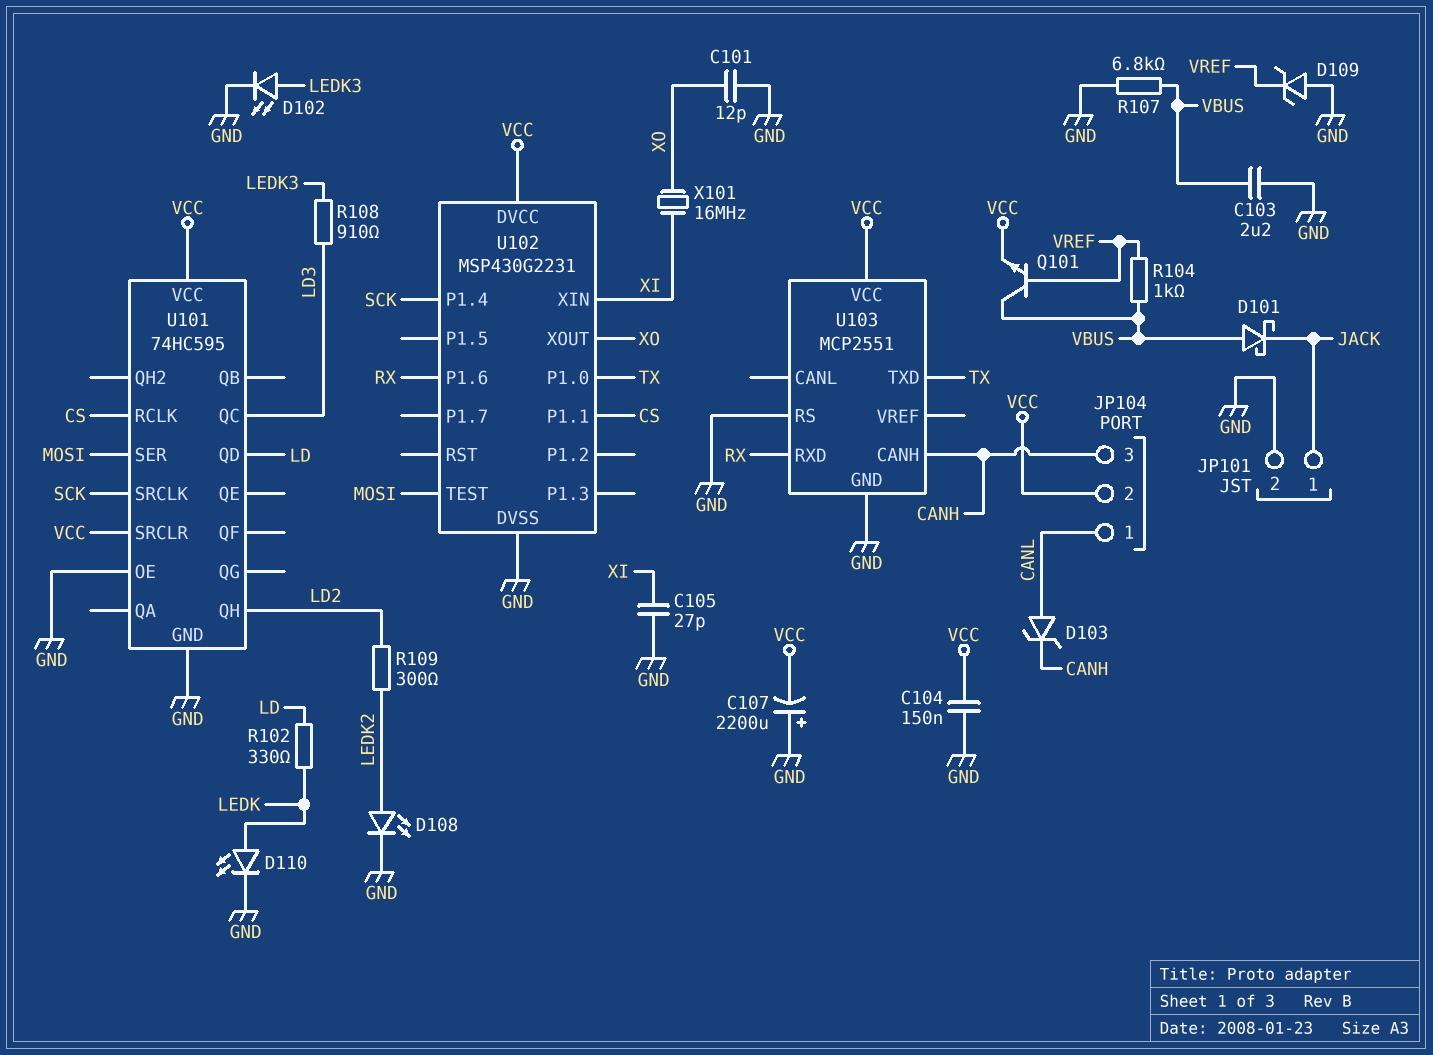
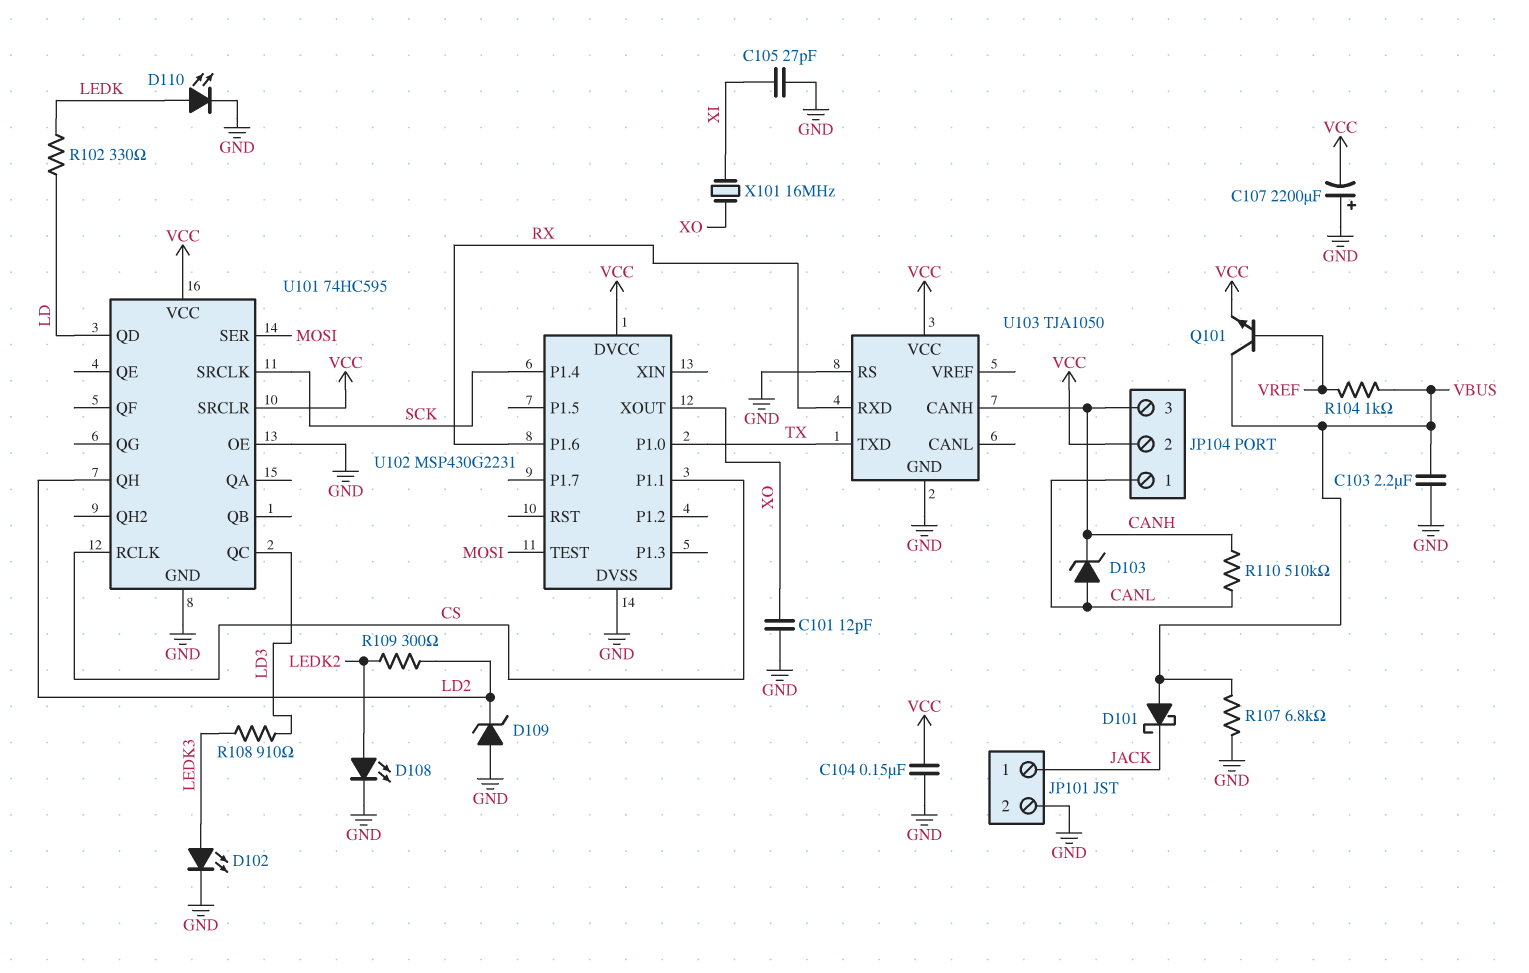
D109: zener (A GND, K VREF) -> zener (A GND, K LD2)
R110: none -> 510k (CANH, CANL)
U102 pin XIN: XI -> none
U103: MCP2551 -> TJA1050

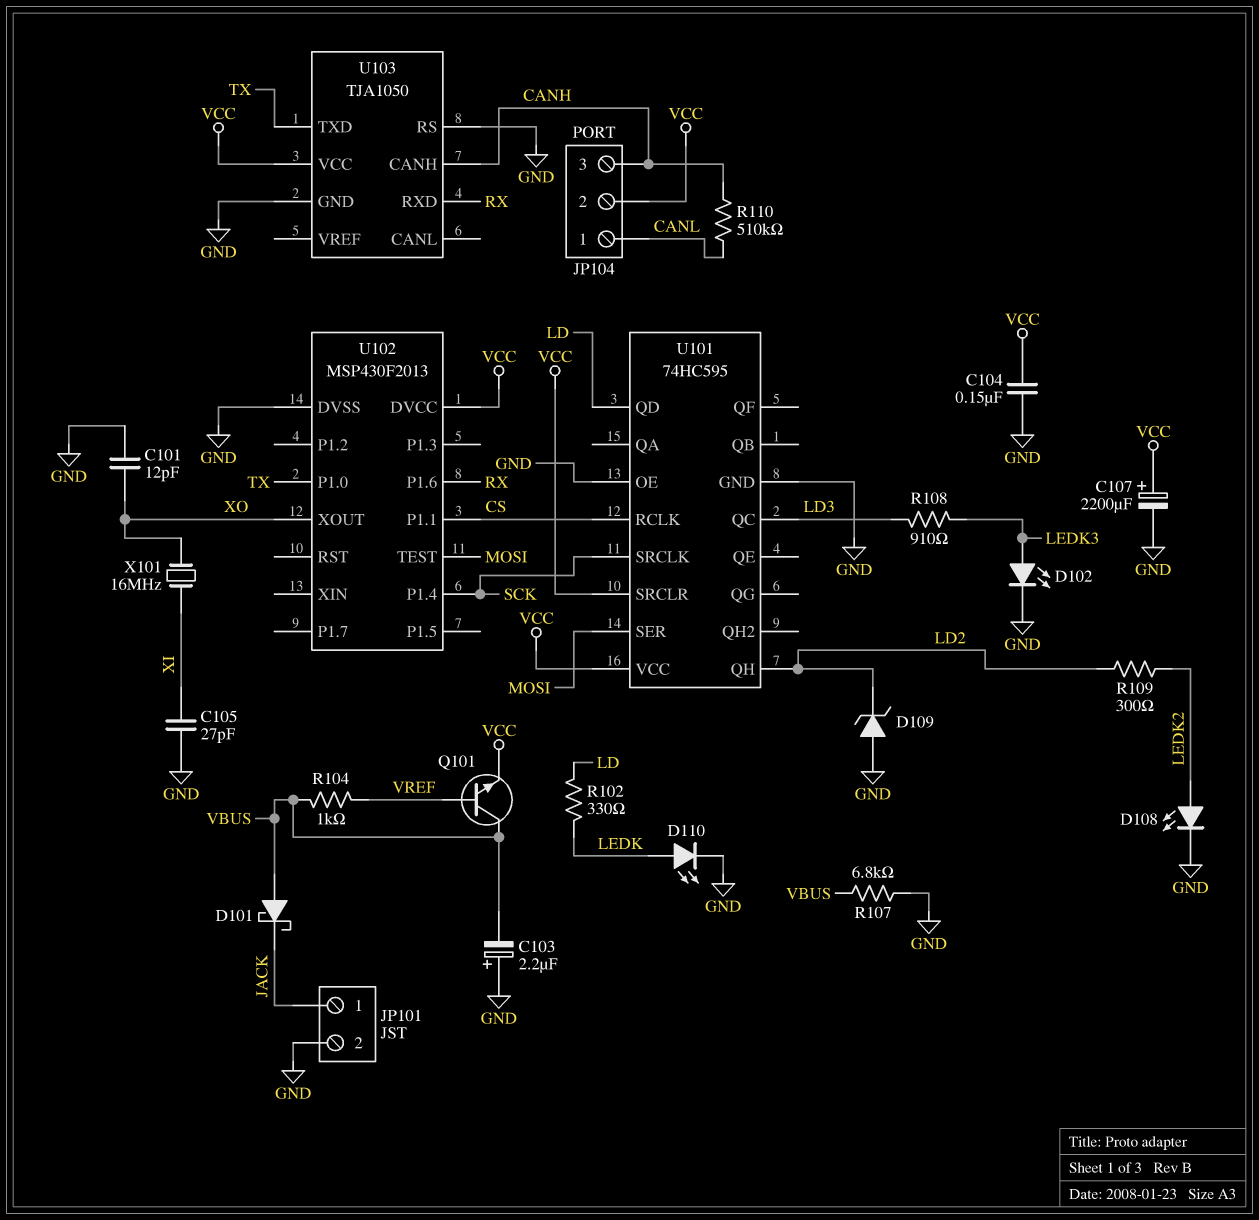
C103: 2.2uF (GND, VBUS) -> 2.2uF (plus GND, minus VBUS)
C107: 2200uF (plus GND, minus VCC) -> 2200uF (plus VCC, minus GND)
D103: zener (A CANL, K CANH) -> none
U102: MSP430G2231 -> MSP430F2013

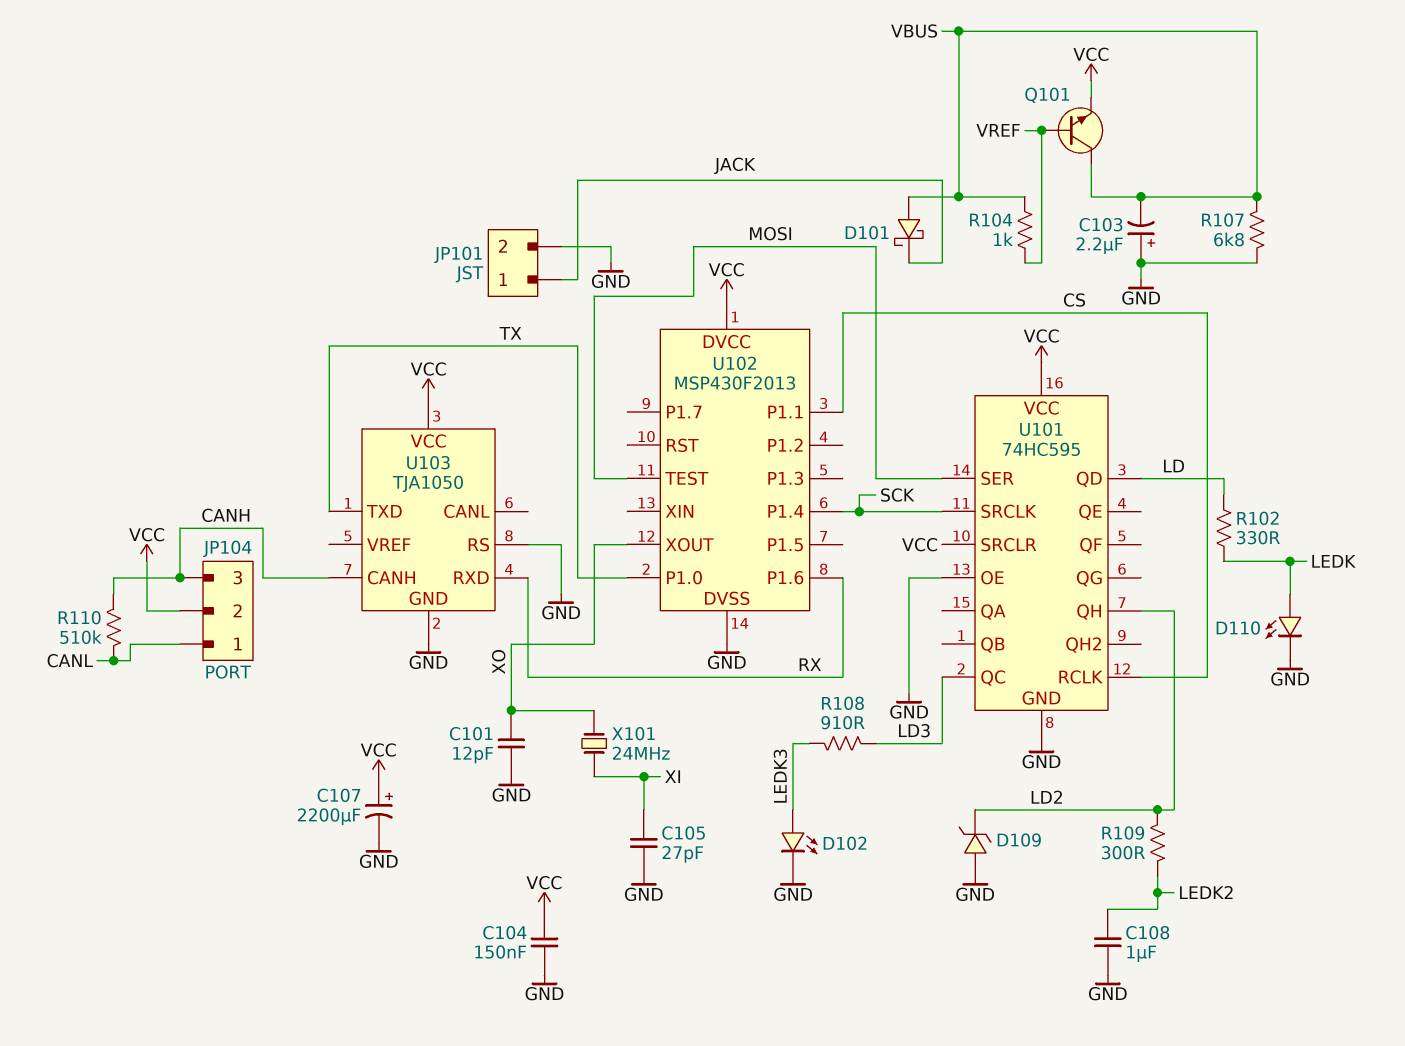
C108: none -> 1uF (GND, LEDK2)
D108: LED (A LEDK2, K GND) -> none
X101: 16MHz (XI, XO) -> 24MHz (XI, XO)

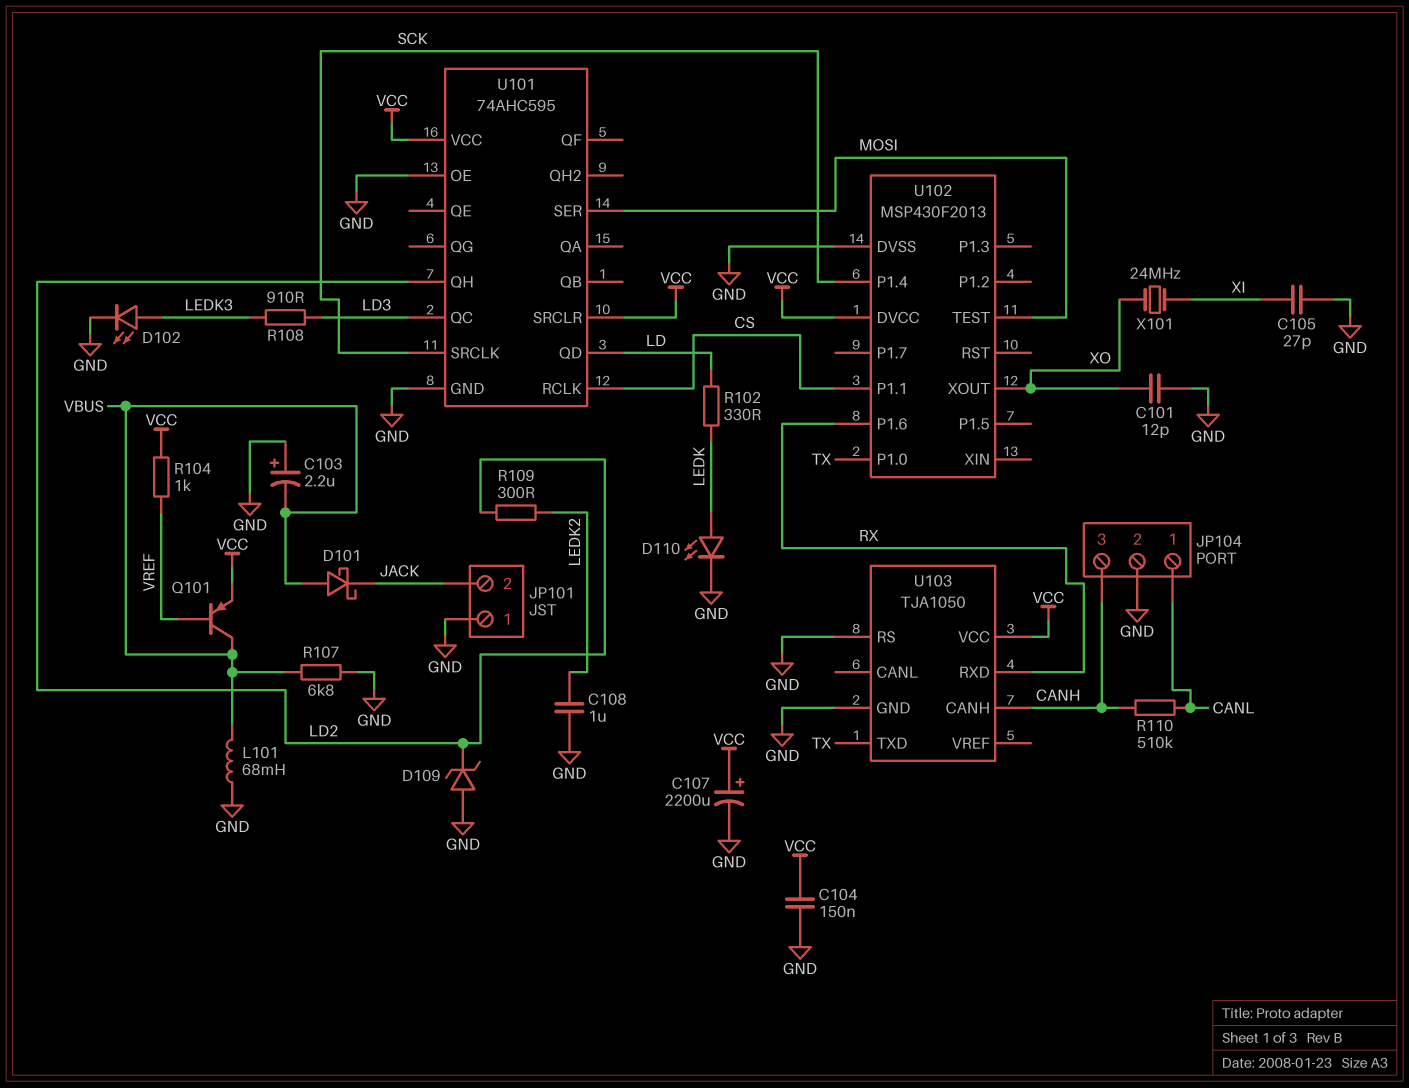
JP101 pin 1: JACK -> GND
JP101 pin 2: GND -> JACK
JP104 pin 2: VCC -> GND
L101: none -> 68mH (GND, VBUS)
Q101: NPN (B VREF, C VBUS, E VCC) -> PNP (B VREF, C VBUS, E VCC)
R104: 1k (VBUS, VREF) -> 1k (VCC, VREF)
U101: 74HC595 -> 74AHC595

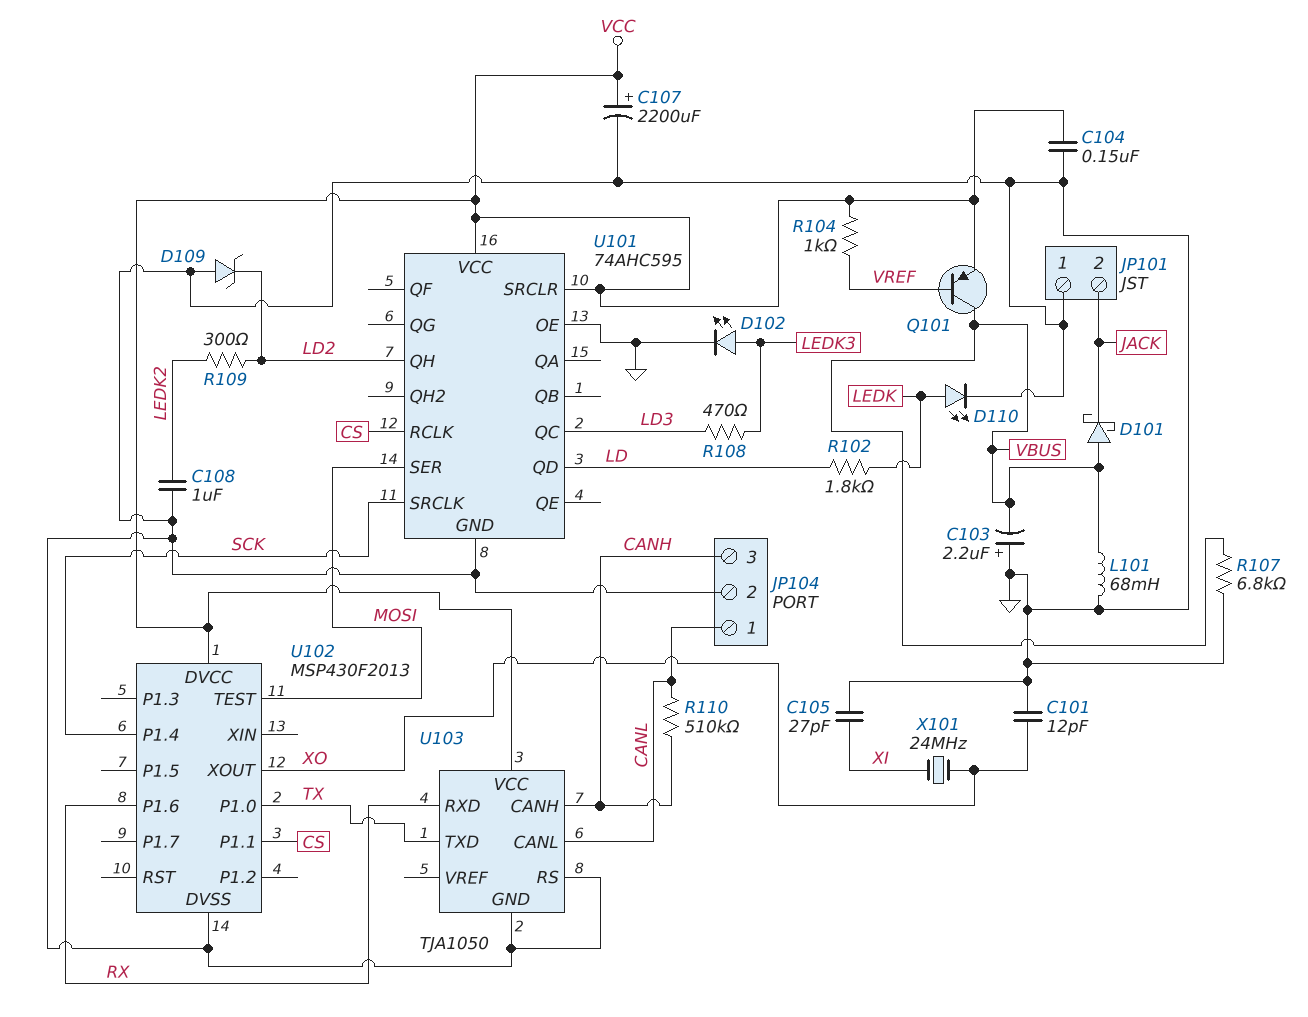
R102: 330 (LD, LEDK) -> 1.8k (LD, LEDK)
R108: 910 (LD3, LEDK3) -> 470 (LD3, LEDK3)
U103 pin CANL: none -> CANL

